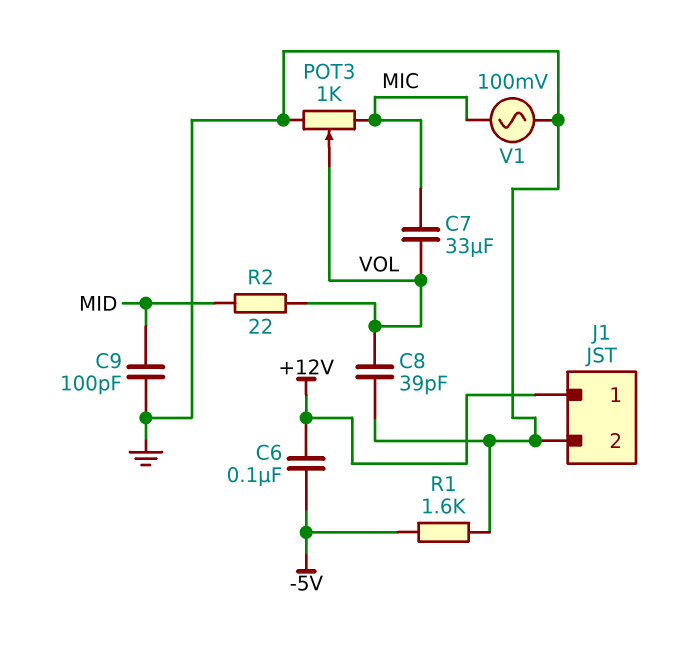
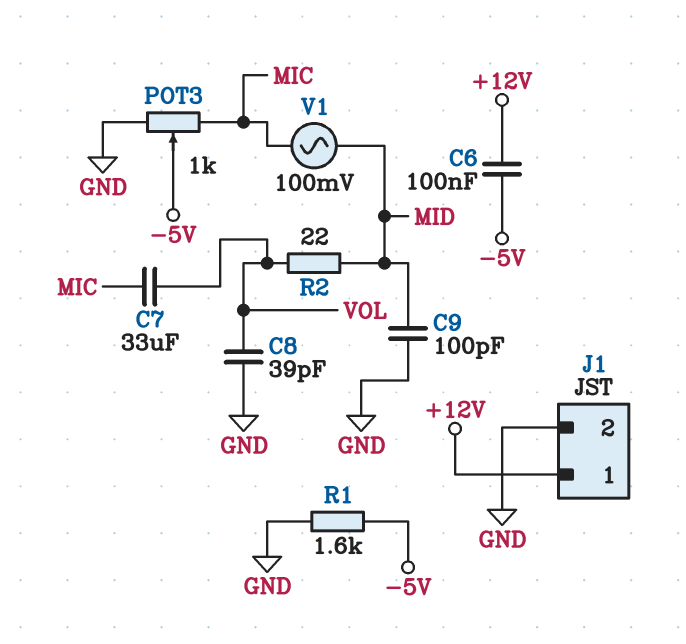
POT3: 1k (GND, MIC, wiper VOL) -> 1k (GND, MIC, wiper -5V)
V1: AC 100mV (GND, MIC) -> AC 100mV (MIC, MID)

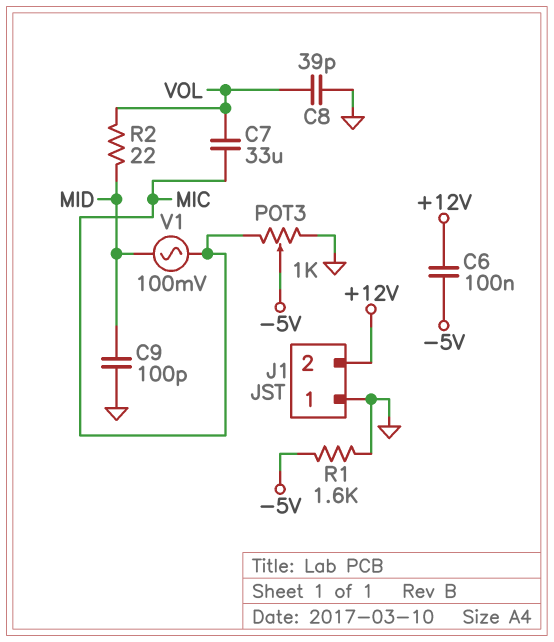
J1 pin 1: +12V -> GND
J1 pin 2: GND -> +12V

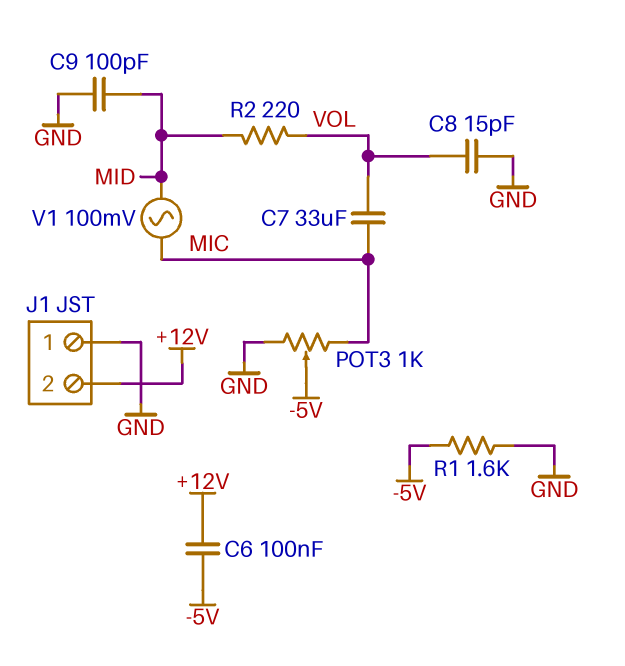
C8: 39pF (GND, VOL) -> 15pF (GND, VOL)
R2: 22 (MID, VOL) -> 220 (MID, VOL)

